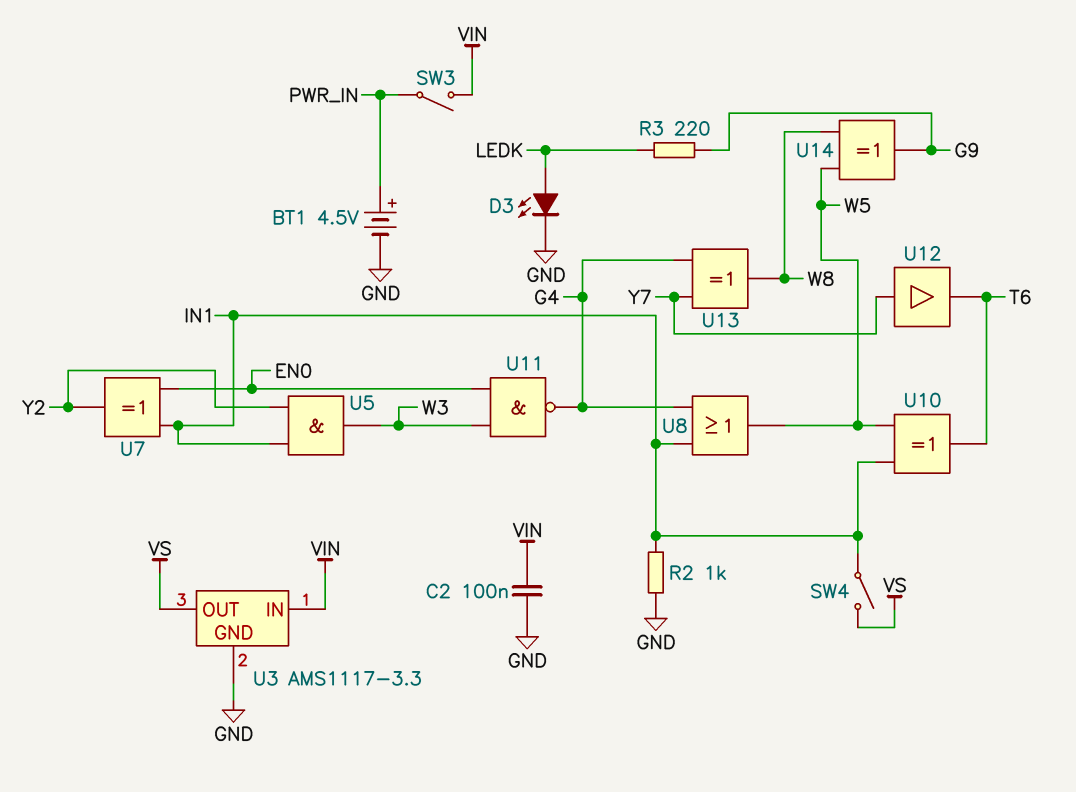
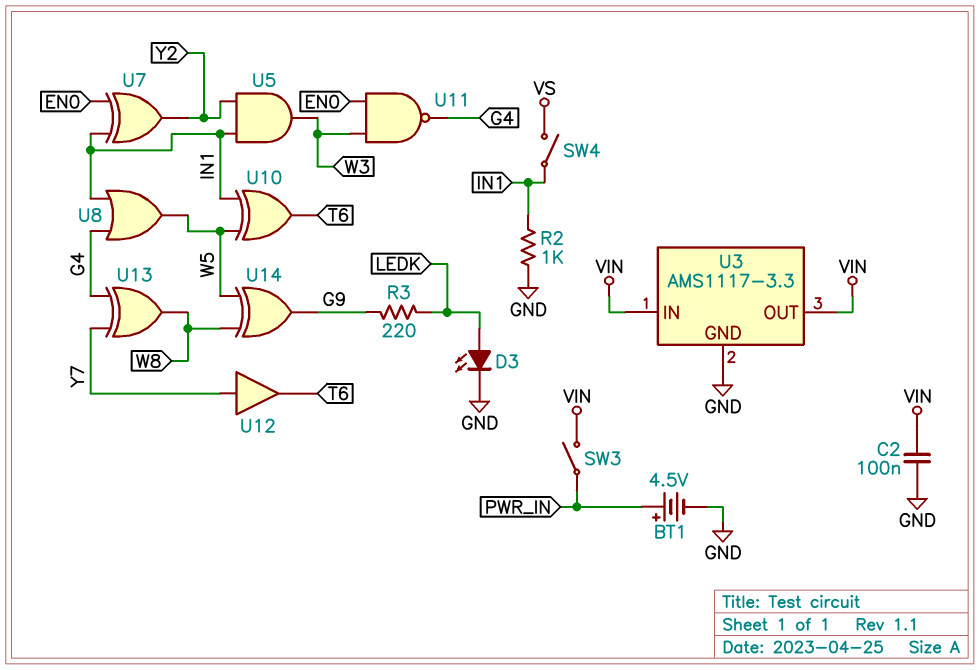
U3 pin OUT: VS -> VIN

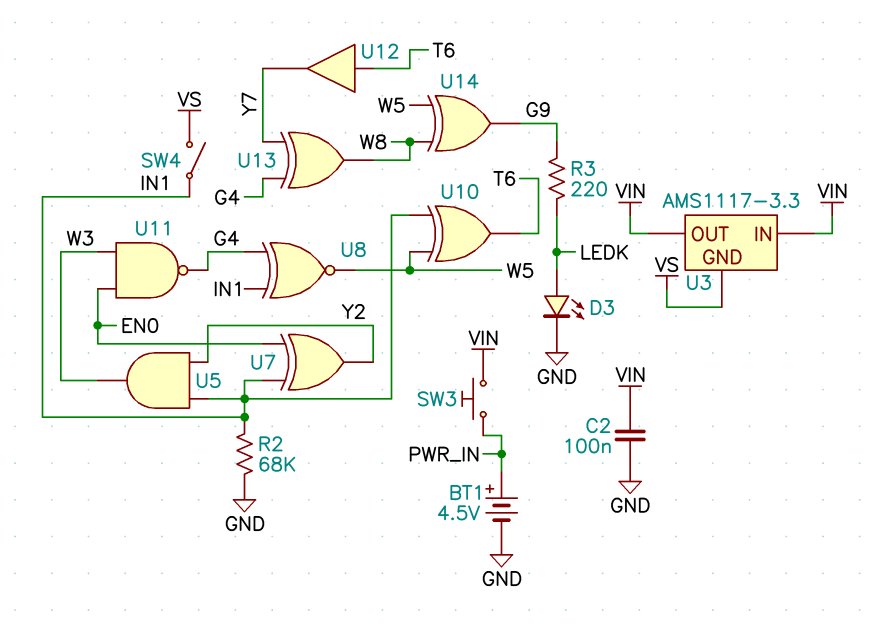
R2: 1k (GND, IN1) -> 68k (GND, IN1)
SW3: switch (PWR_IN, VIN) -> button (PWR_IN, VIN)
U3 pin GND: GND -> VS
U8: OR (in G4, in IN1, out W5) -> XNOR (in G4, in IN1, out W5)
U12: buffer (in Y7, out T6) -> buffer (in T6, out Y7)

